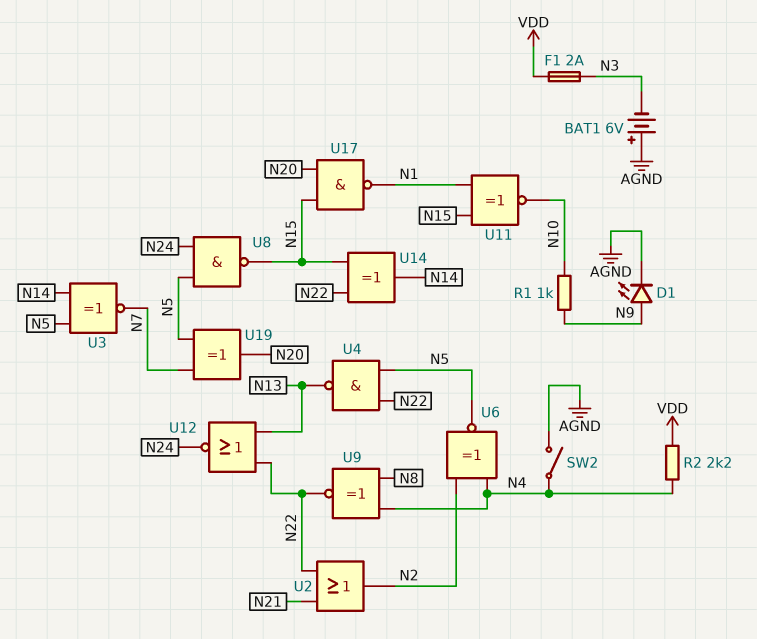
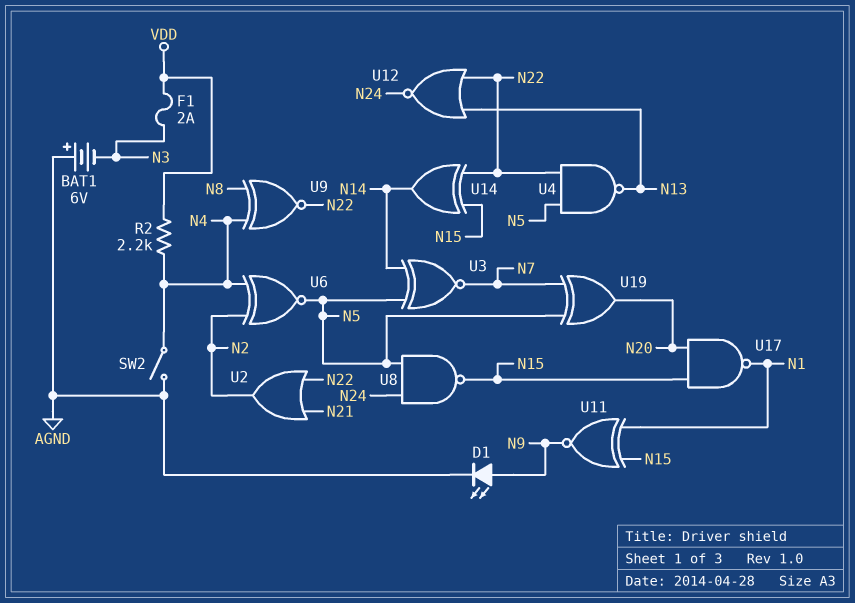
R1: 1k (N9, N10) -> none
U11: XNOR (in N1, in N15, out N10) -> XNOR (in N1, in N15, out N9)

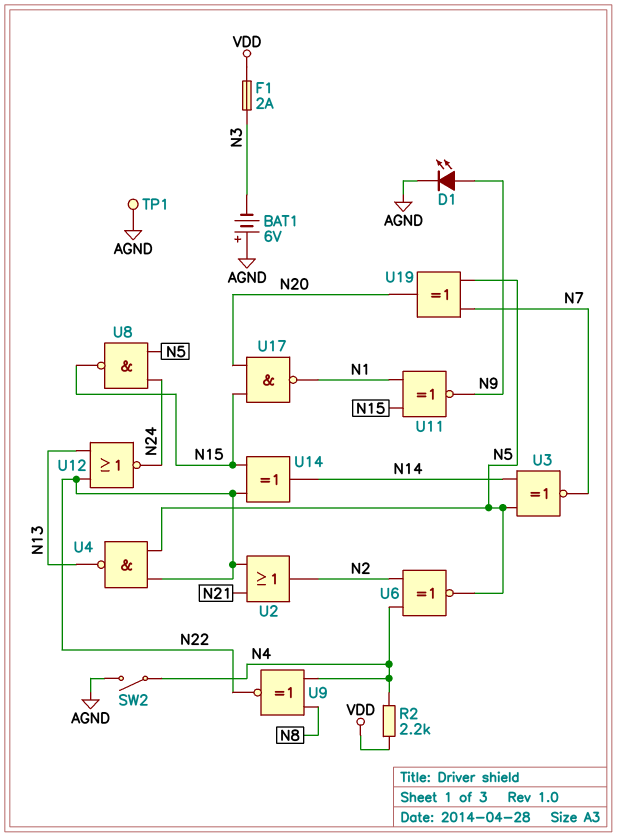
TP1: none -> test point (AGND)

